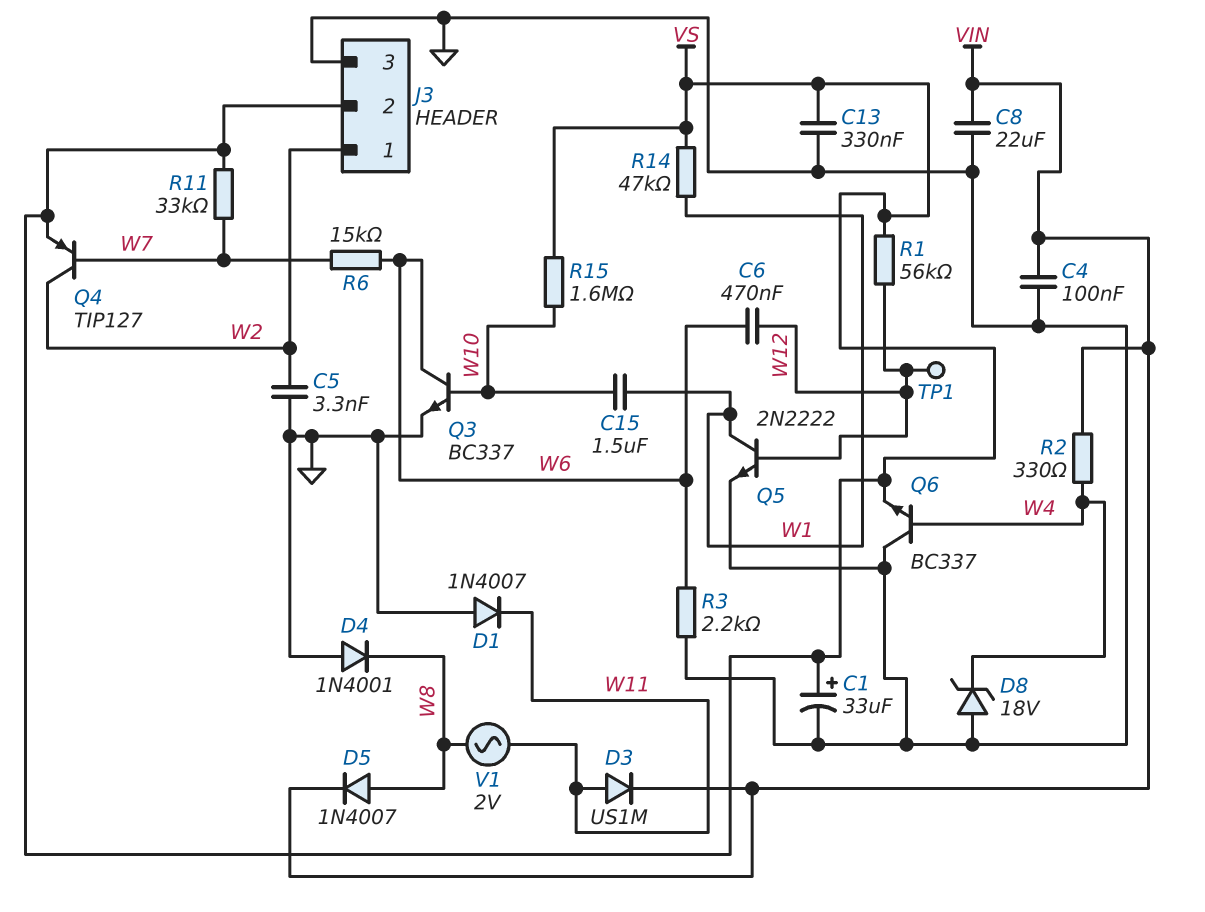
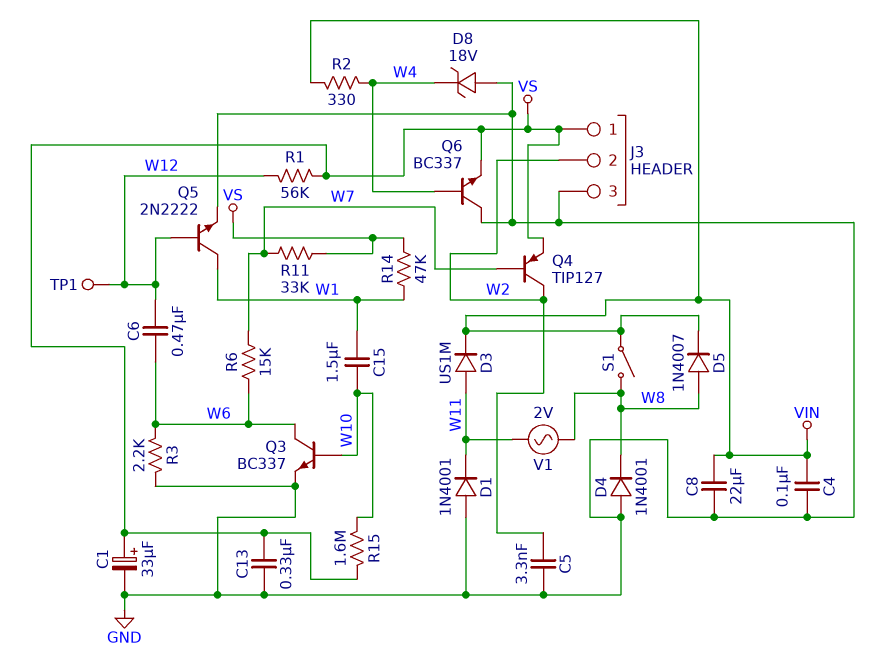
D1: diode 1N4007 (A GND, K W11) -> diode 1N4001 (A GND, K W11)
J3 pin 1: W2 -> VS
J3 pin 2: VS -> W2
S1: none -> switch (VIN, W8)

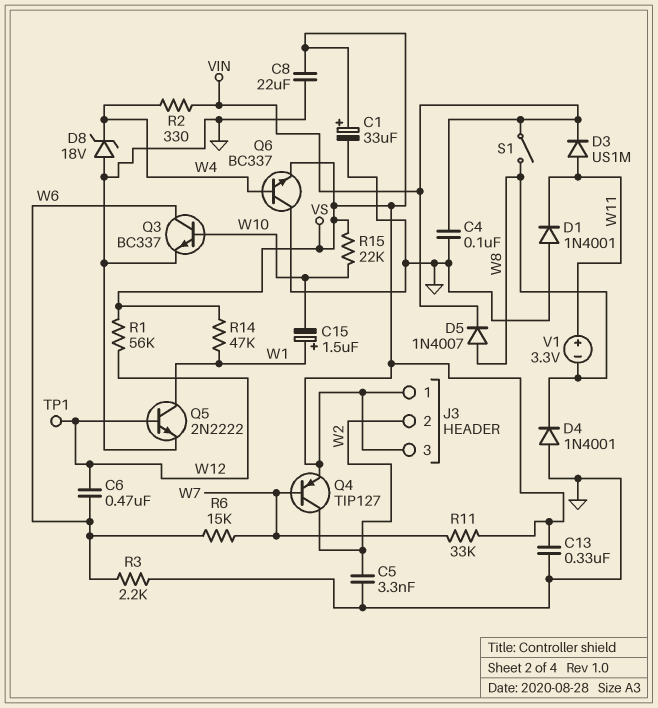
C8: 22uF (GND, VIN) -> 22uF (GND, VS)
C15: 1.5uF (W1, W10) -> 1.5uF (plus W1, minus W10)
J3 pin 3: GND -> VS
R15: 1.6M (VS, W10) -> 22k (VS, W10)
V1: AC 2V (W8, W11) -> 3.3V (plus W11, minus W8)

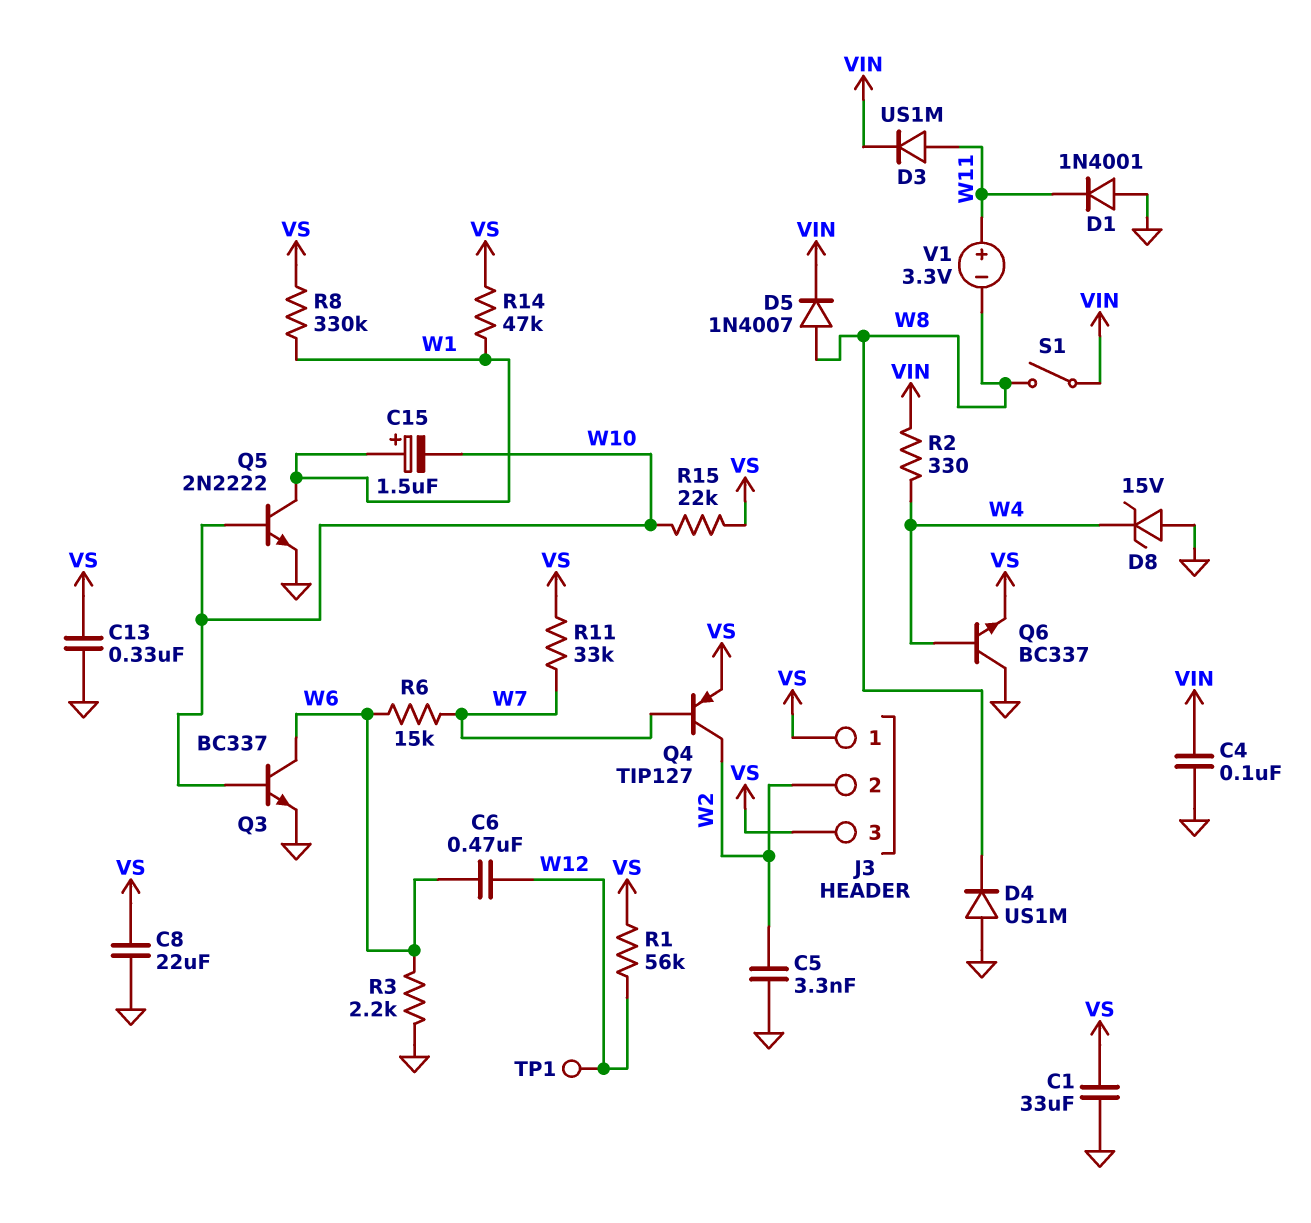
C1: 33uF (plus VS, minus GND) -> 33uF (GND, VS)
D4: diode 1N4001 (A GND, K W8) -> diode US1M (A GND, K W8)
D8: zener 18V (A GND, K W4) -> zener 15V (A GND, K W4)
Q5: NPN 2N2222 (B W12, C W1, E GND) -> NPN 2N2222 (B W10, C W1, E GND)
R8: none -> 330k (VS, W1)

